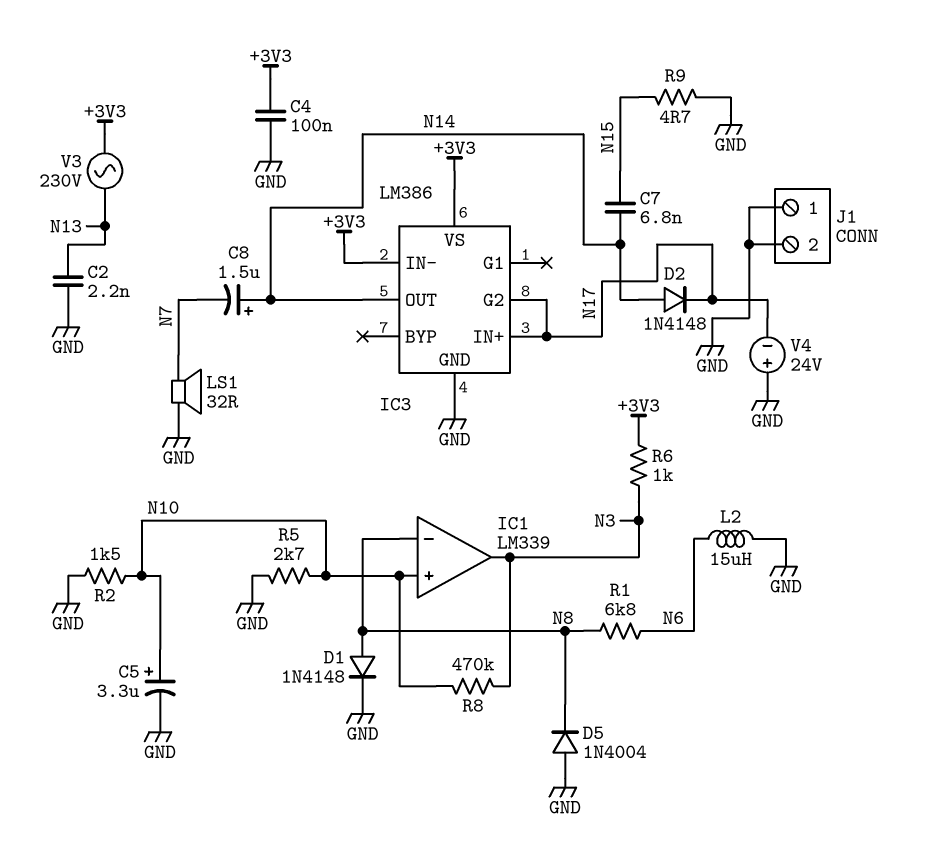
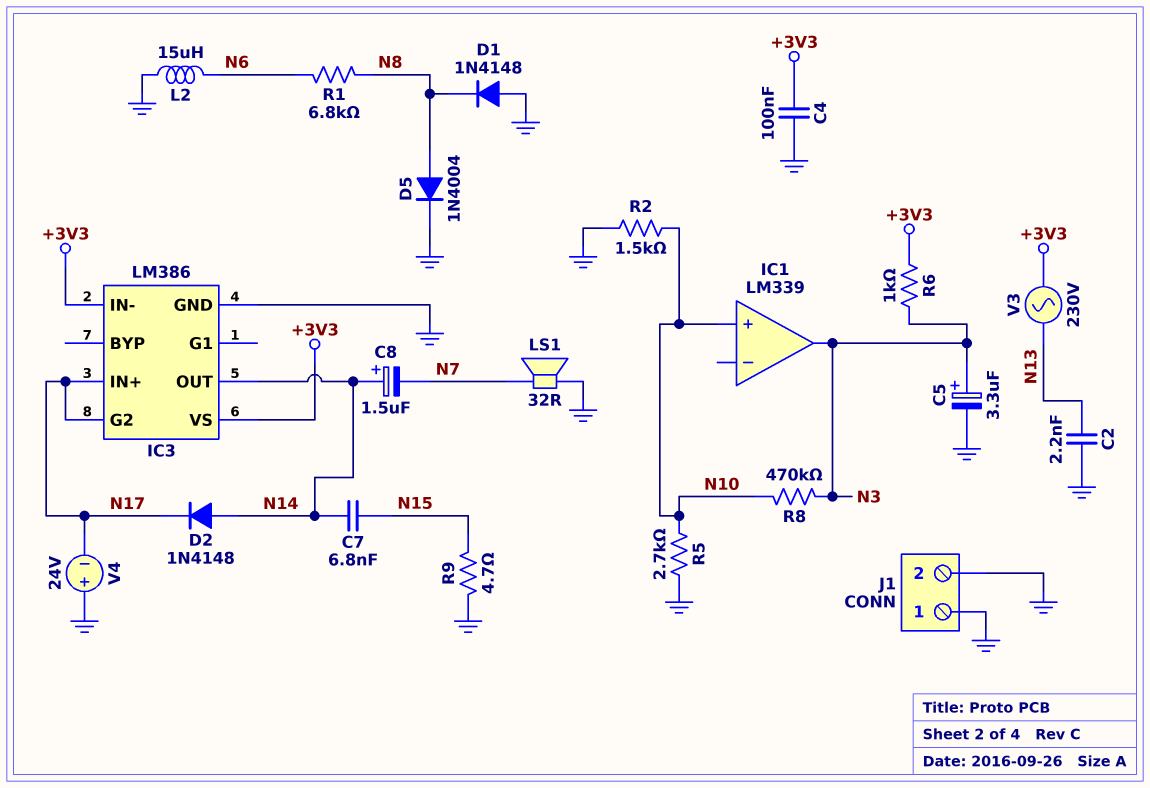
C5: 3.3uF (plus N10, minus GND) -> 3.3uF (plus N3, minus GND)
D1: diode 1N4148 (A N8, K GND) -> diode 1N4148 (A GND, K N8)
D5: diode 1N4004 (A GND, K N8) -> diode 1N4004 (A N8, K GND)
IC1 pin in-: N8 -> none

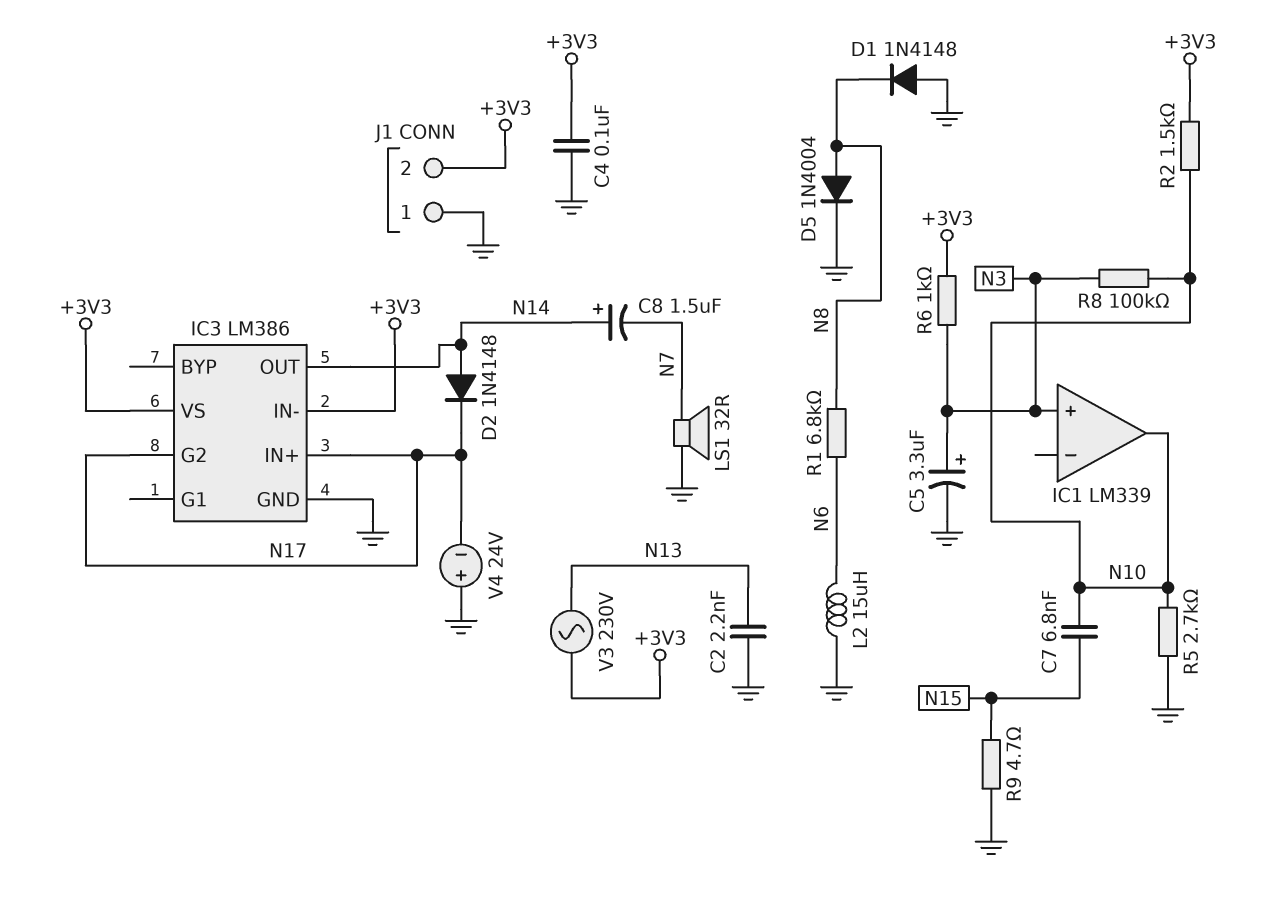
C7: 6.8nF (N14, N15) -> 6.8nF (N10, N15)
IC1 pin in+: N10 -> N3
IC1 pin out: N3 -> N10
J1 pin 2: GND -> +3V3
R2: 1.5k (GND, N10) -> 1.5k (+3V3, N10)
R8: 470k (N3, N10) -> 100k (N3, N10)

